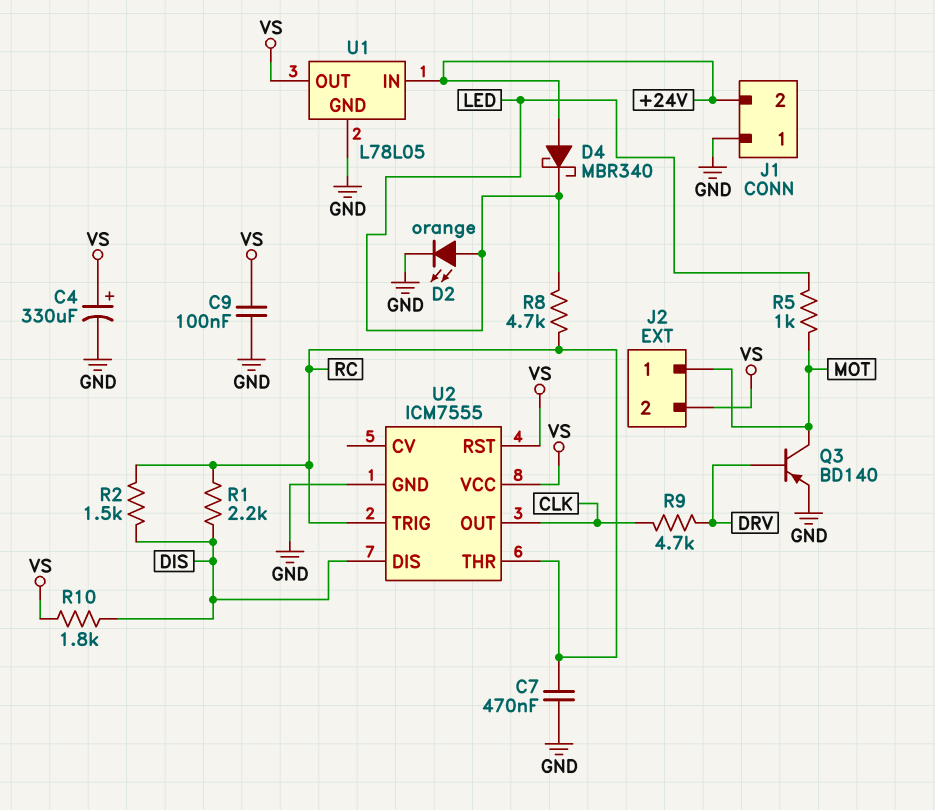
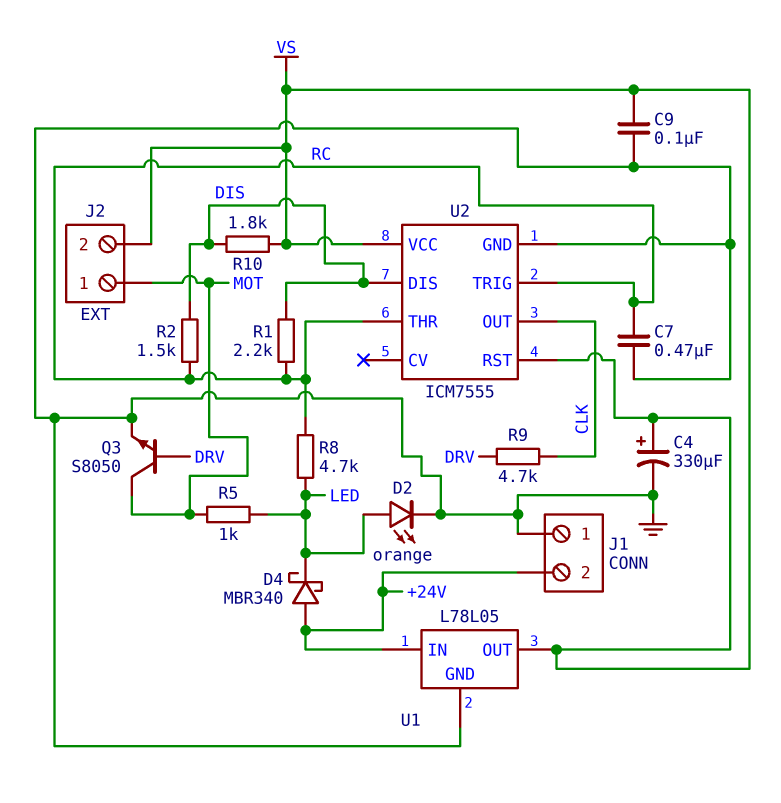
Q3: PNP BD140 (B DRV, C MOT, E GND) -> NPN S8050 (B DRV, C MOT, E GND)

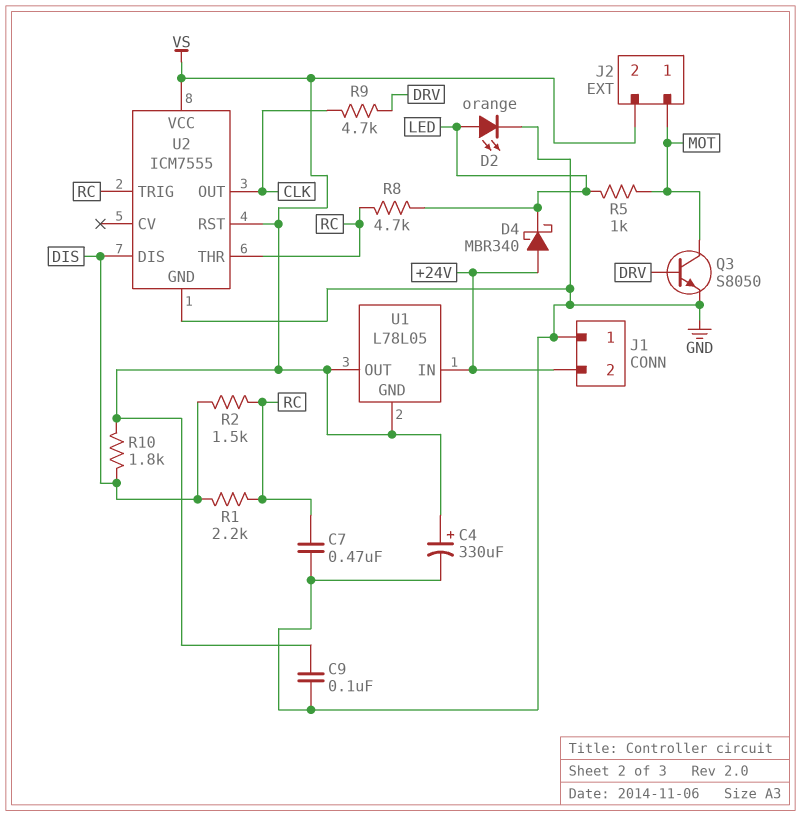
U1 pin GND: GND -> VS

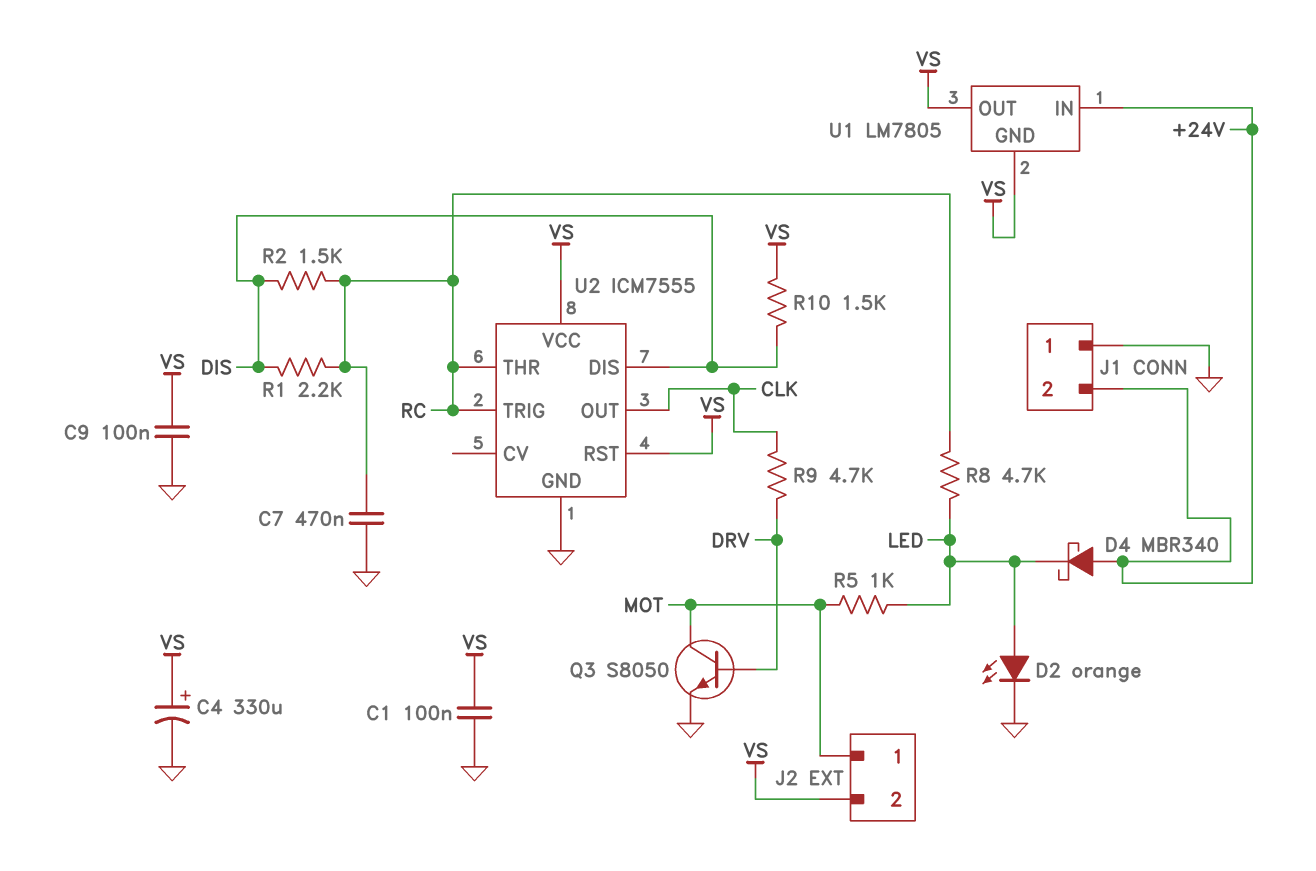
C1: none -> 100nF (GND, VS)
R10: 1.8k (DIS, VS) -> 1.5k (DIS, VS)
U1: L78L05 -> LM7805

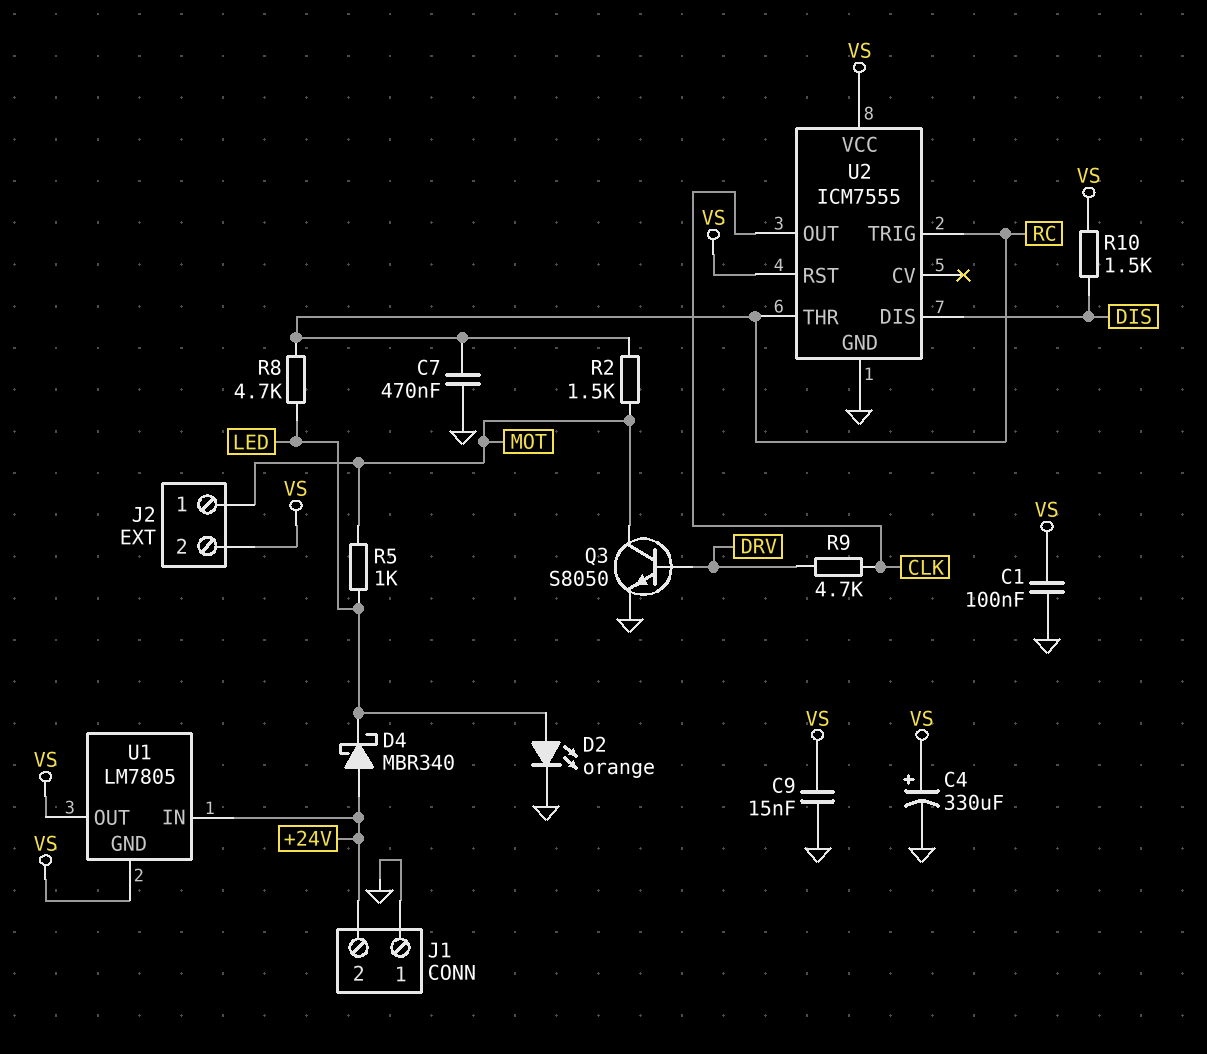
C9: 100nF (GND, VS) -> 15nF (GND, VS)
R1: 2.2k (DIS, RC) -> none
R2: 1.5k (DIS, RC) -> 1.5k (MOT, RC)

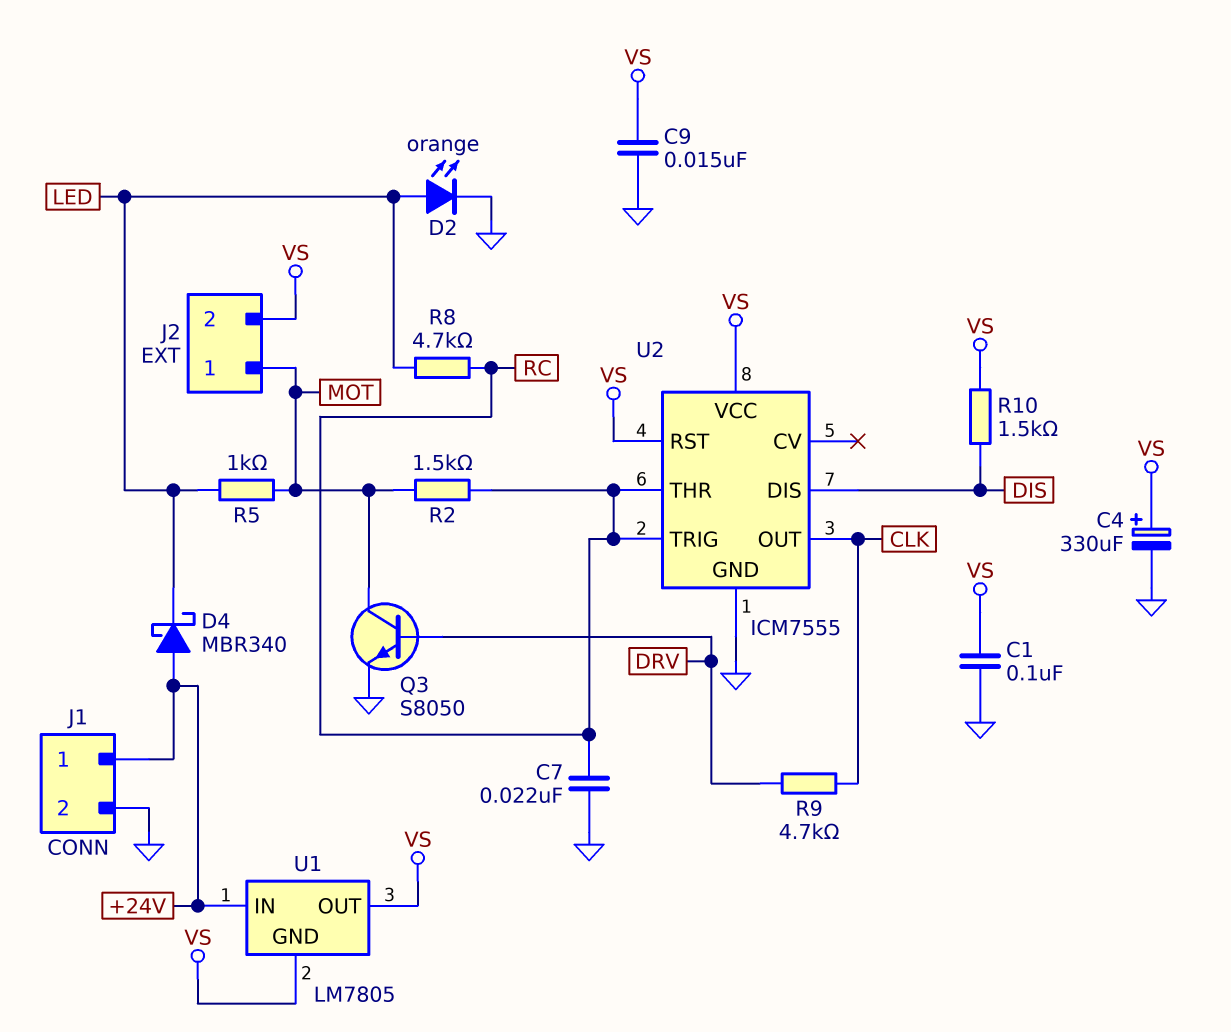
C7: 470nF (GND, RC) -> 22nF (GND, RC)
J1 pin 1: GND -> +24V
J1 pin 2: +24V -> GND

